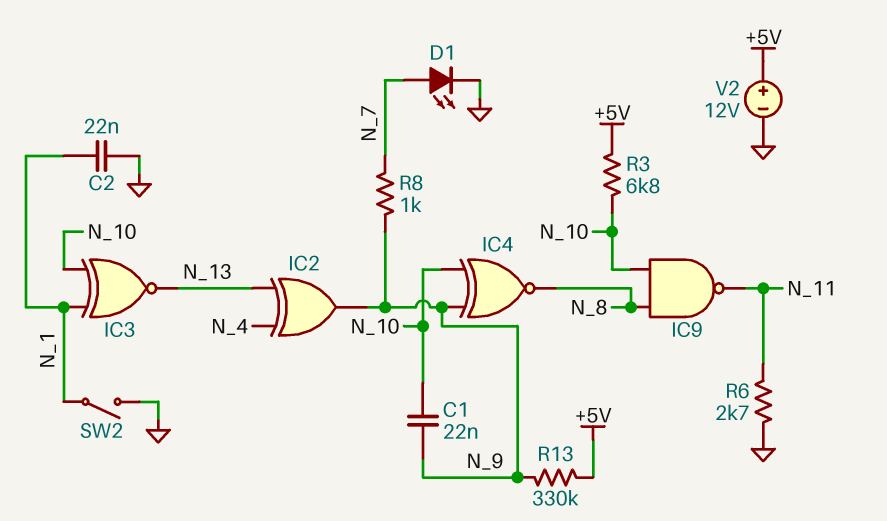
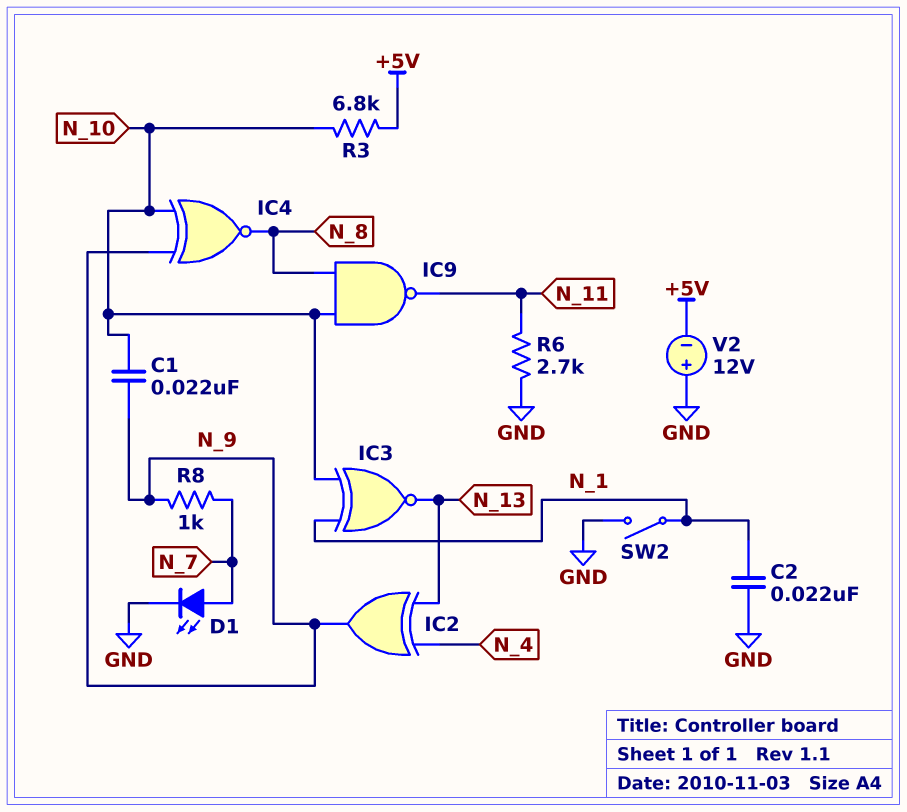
R13: 330k (+5V, N_9) -> none
V2: 12V (plus +5V, minus GND) -> 12V (plus GND, minus +5V)

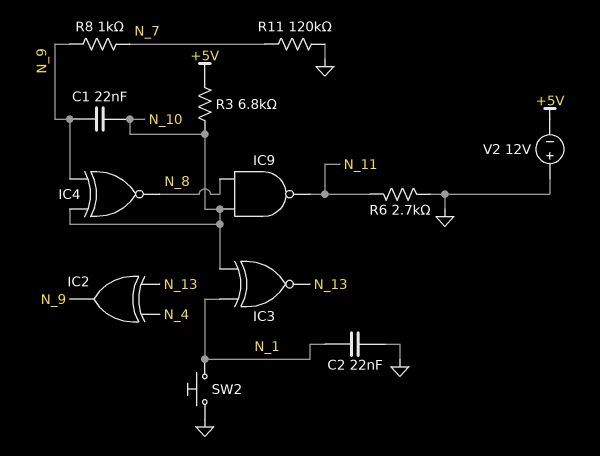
D1: LED (A N_7, K GND) -> none
R11: none -> 120k (GND, N_7)
SW2: switch (GND, N_1) -> button (GND, N_1)

